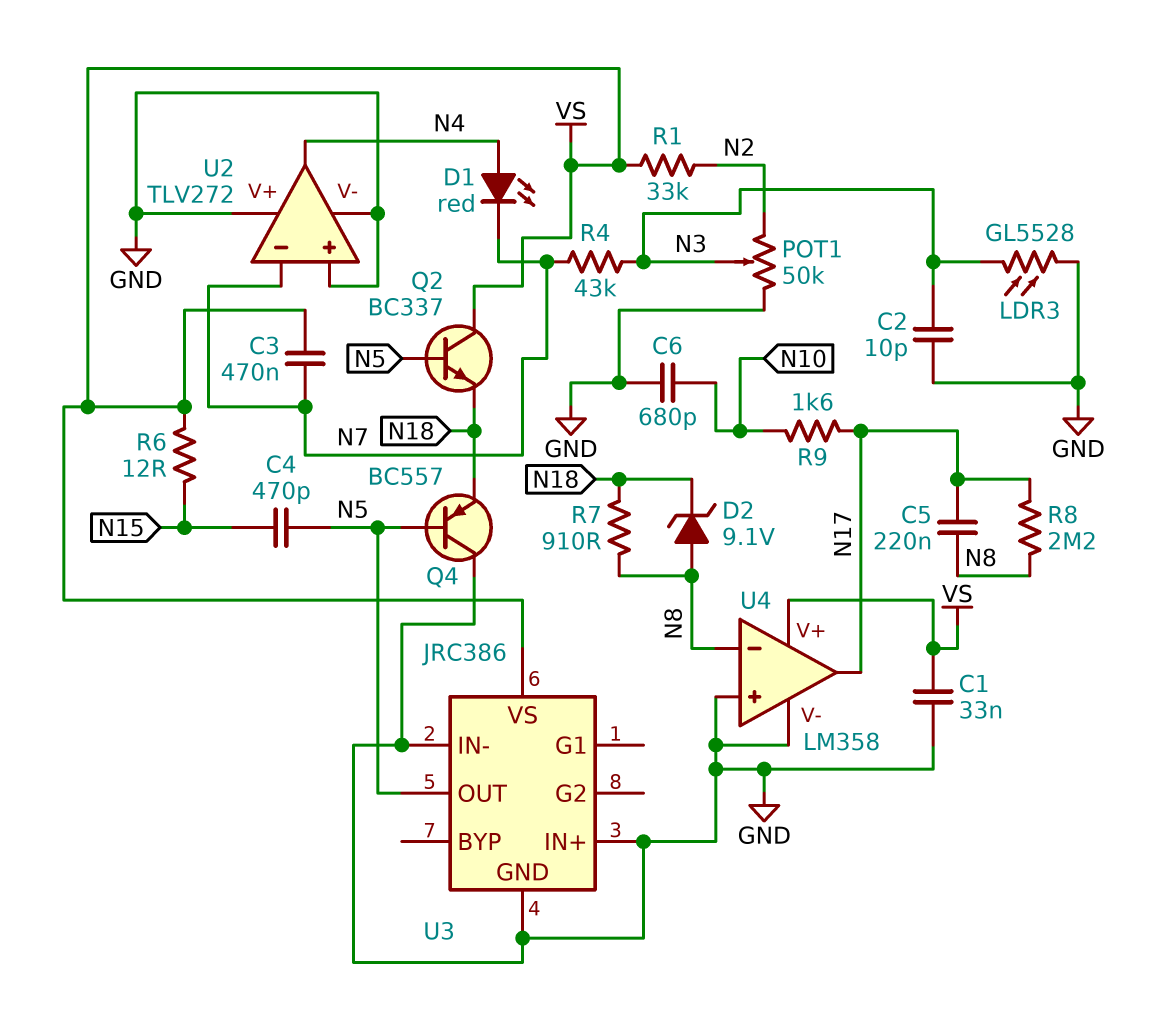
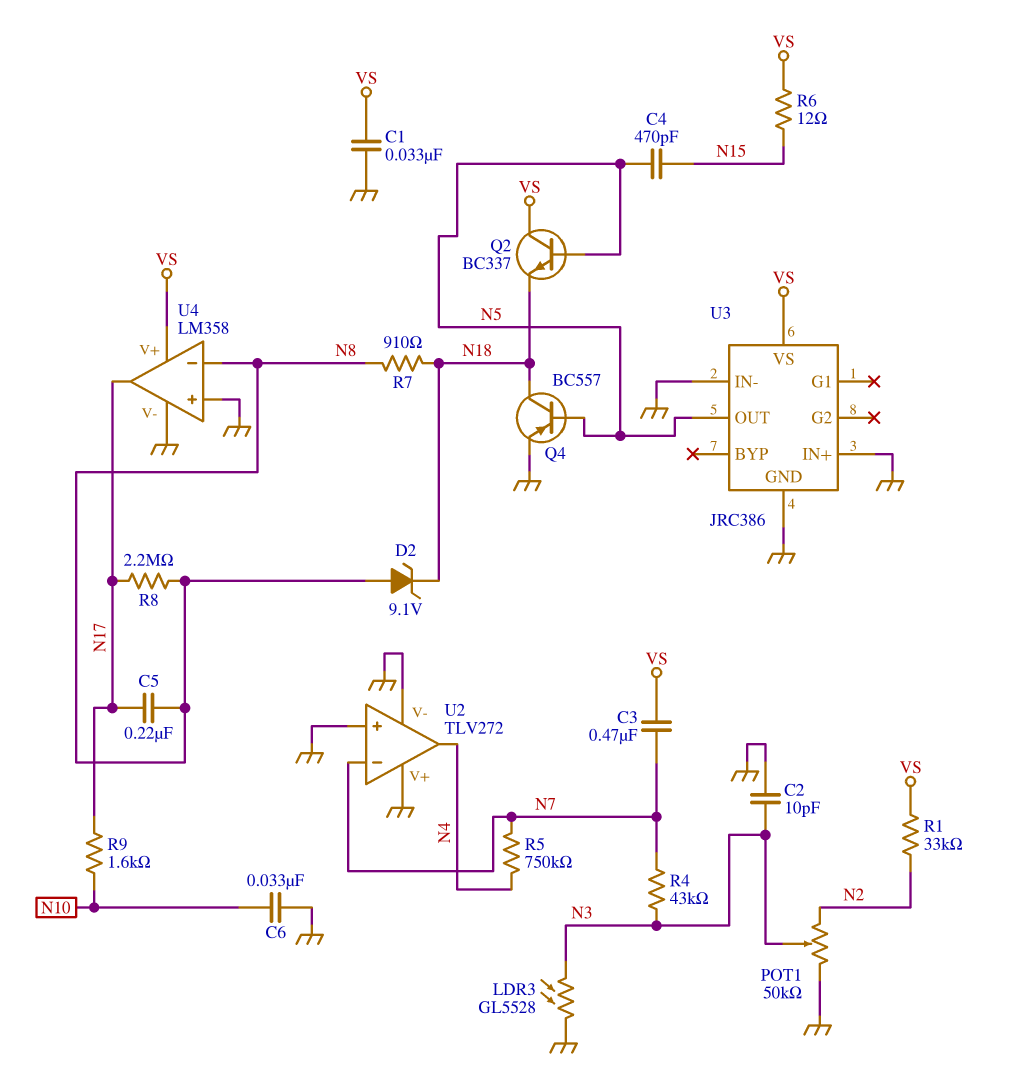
C6: 680pF (GND, N10) -> 33nF (GND, N10)
D1: LED red (A N4, K N7) -> none
Q4: PNP BC557 (B N5, C GND, E N18) -> PNP BC557 (B N5, C N18, E GND)
R5: none -> 750k (N4, N7)

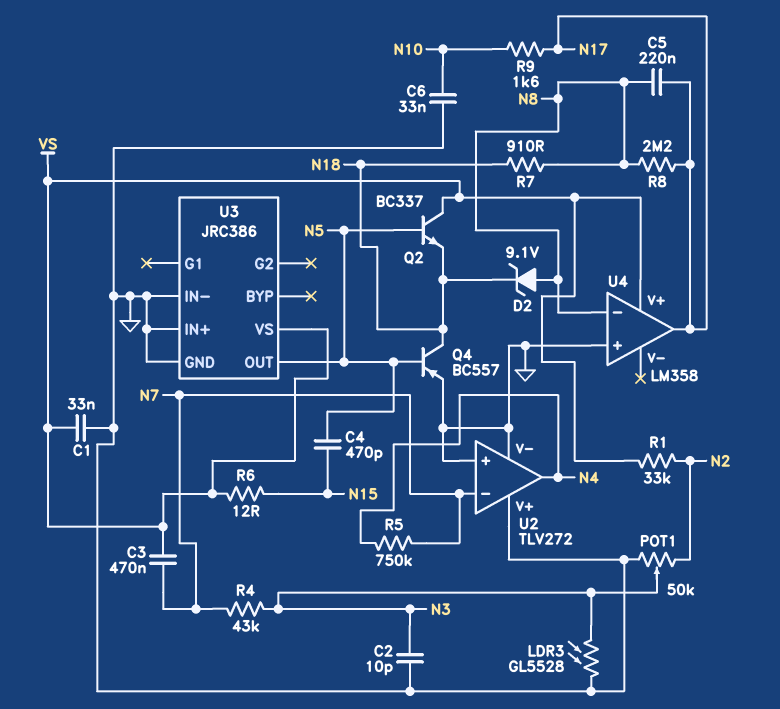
U4 pin V-: GND -> none

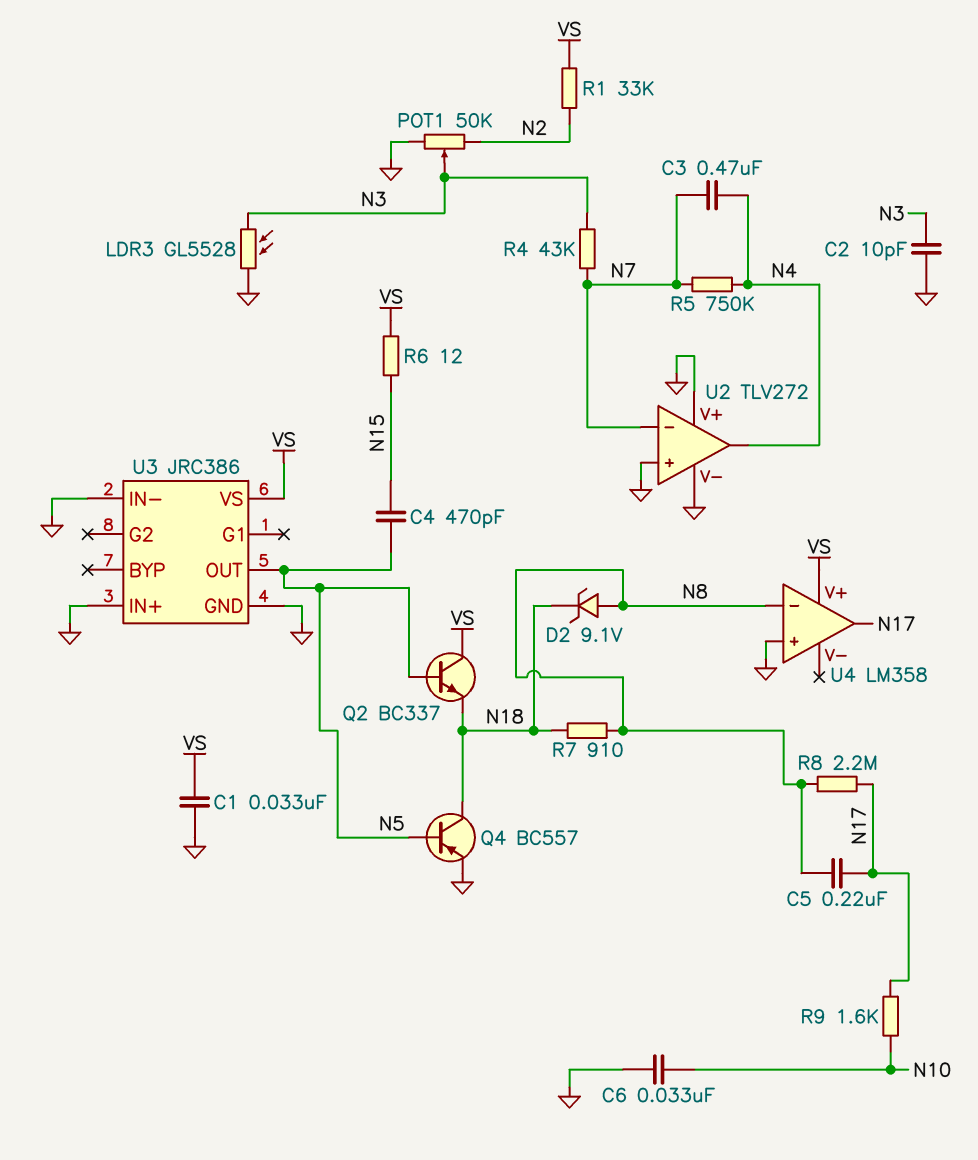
C3: 470nF (N7, VS) -> 470nF (N4, N7)

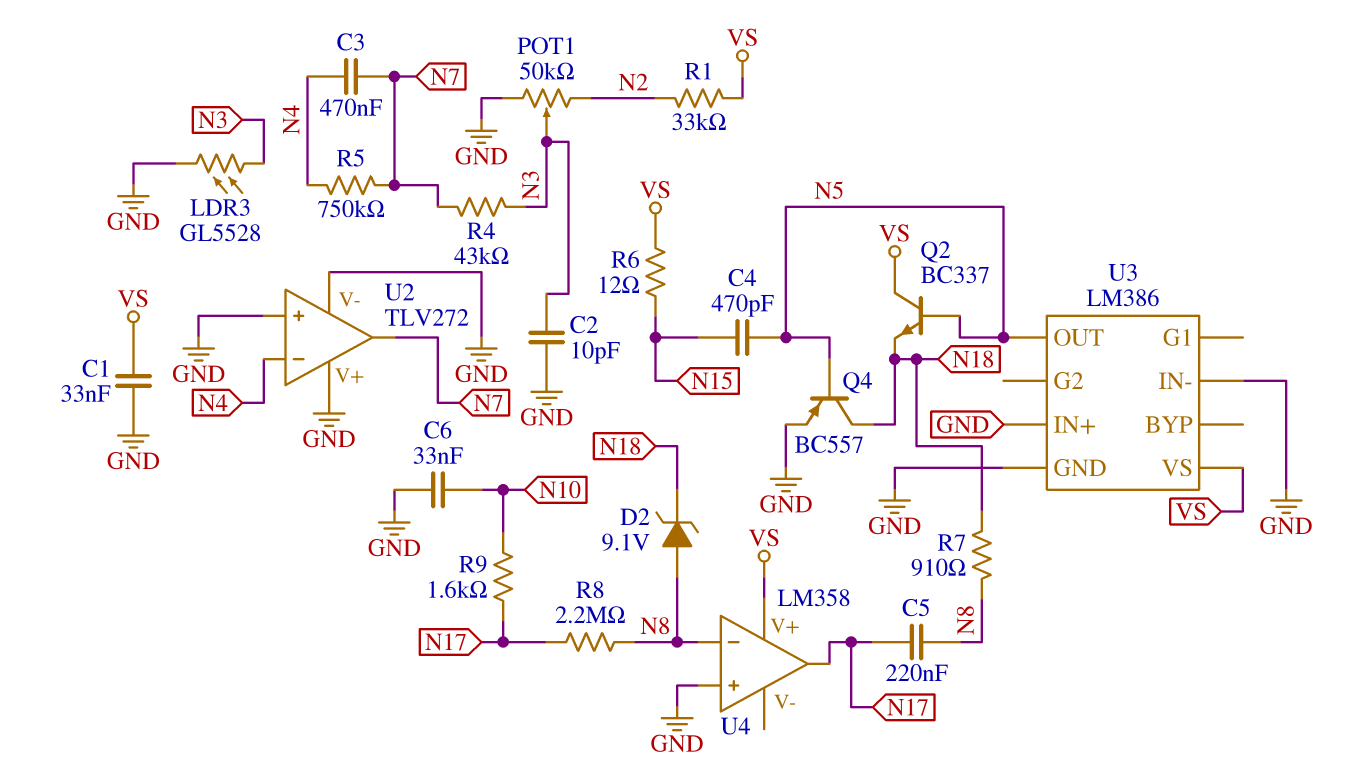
U2 pin in-: N7 -> N4
U2 pin out: N4 -> N7
U3: JRC386 -> LM386

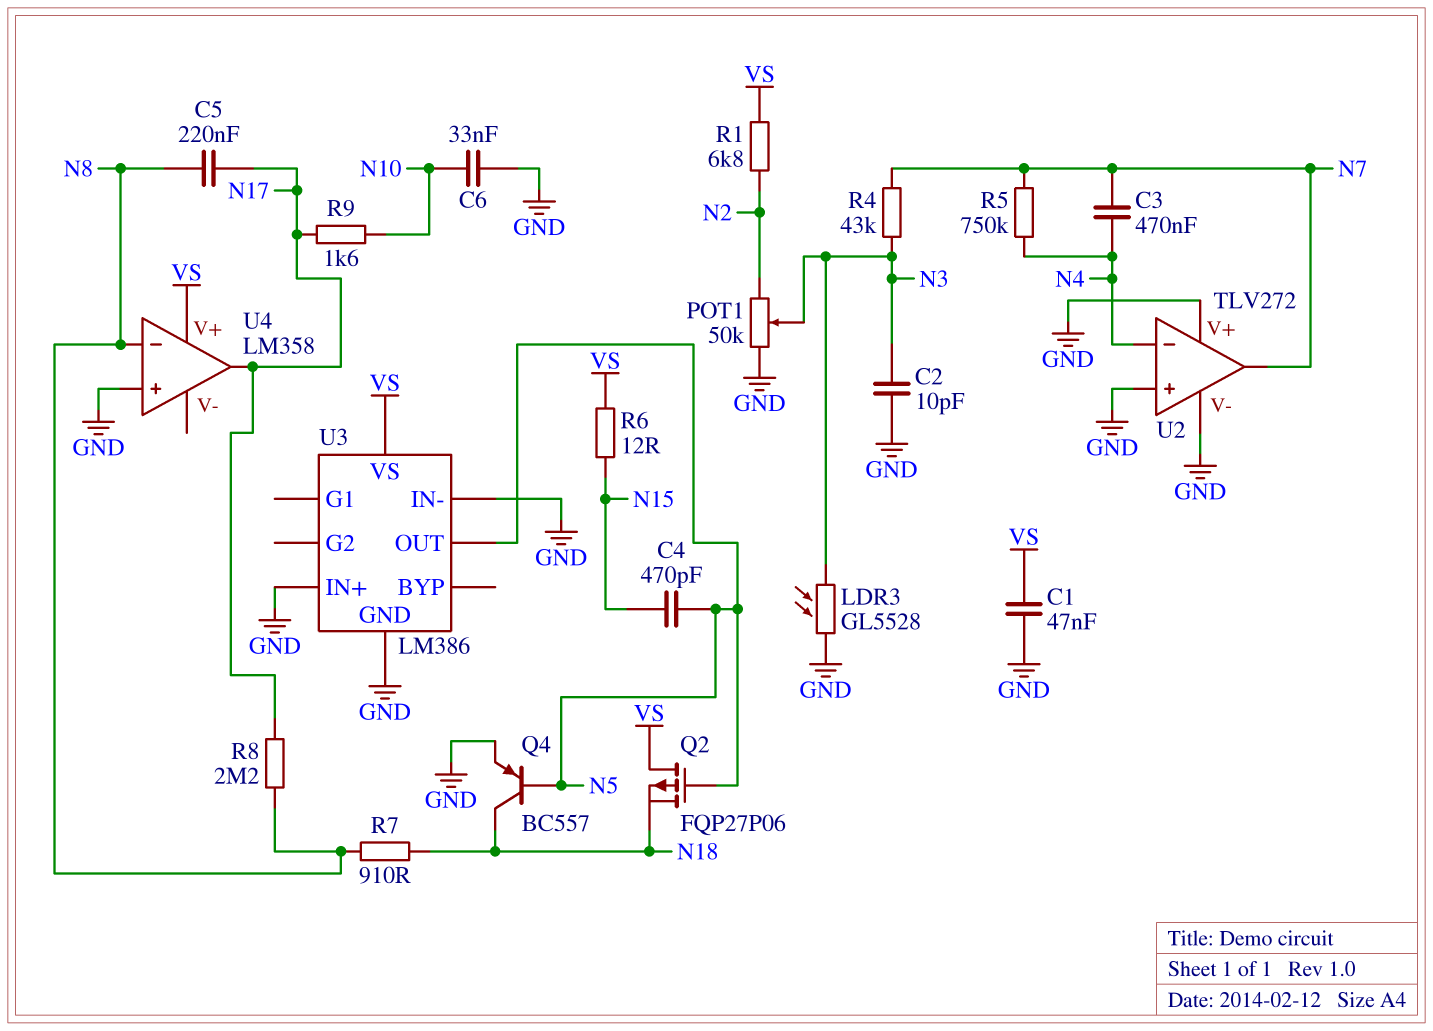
C1: 33nF (GND, VS) -> 47nF (GND, VS)
D2: zener 9.1V (A N8, K N18) -> none
Q2: NPN BC337 (B N5, C VS, E N18) -> PMOS FQP27P06 (G N5, D VS, S N18)
R1: 33k (N2, VS) -> 6.8k (N2, VS)

